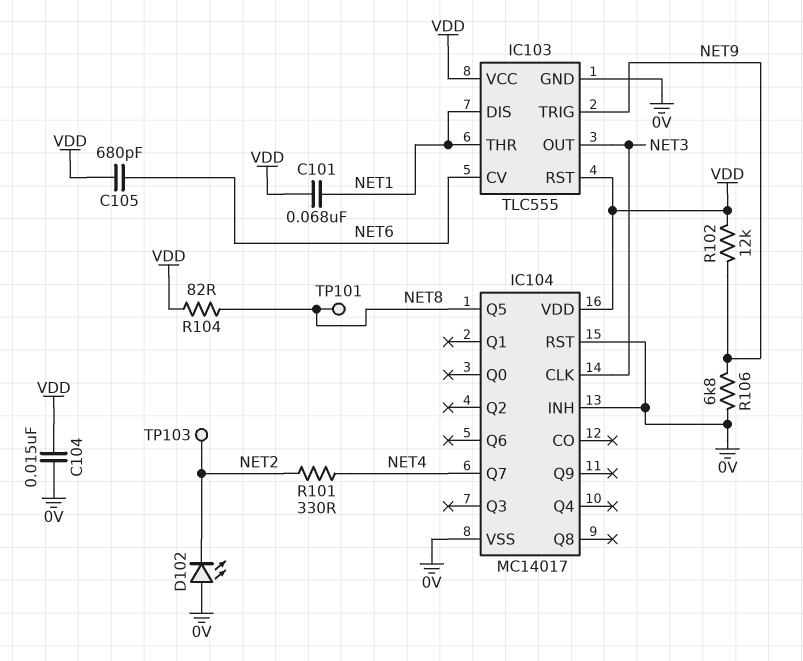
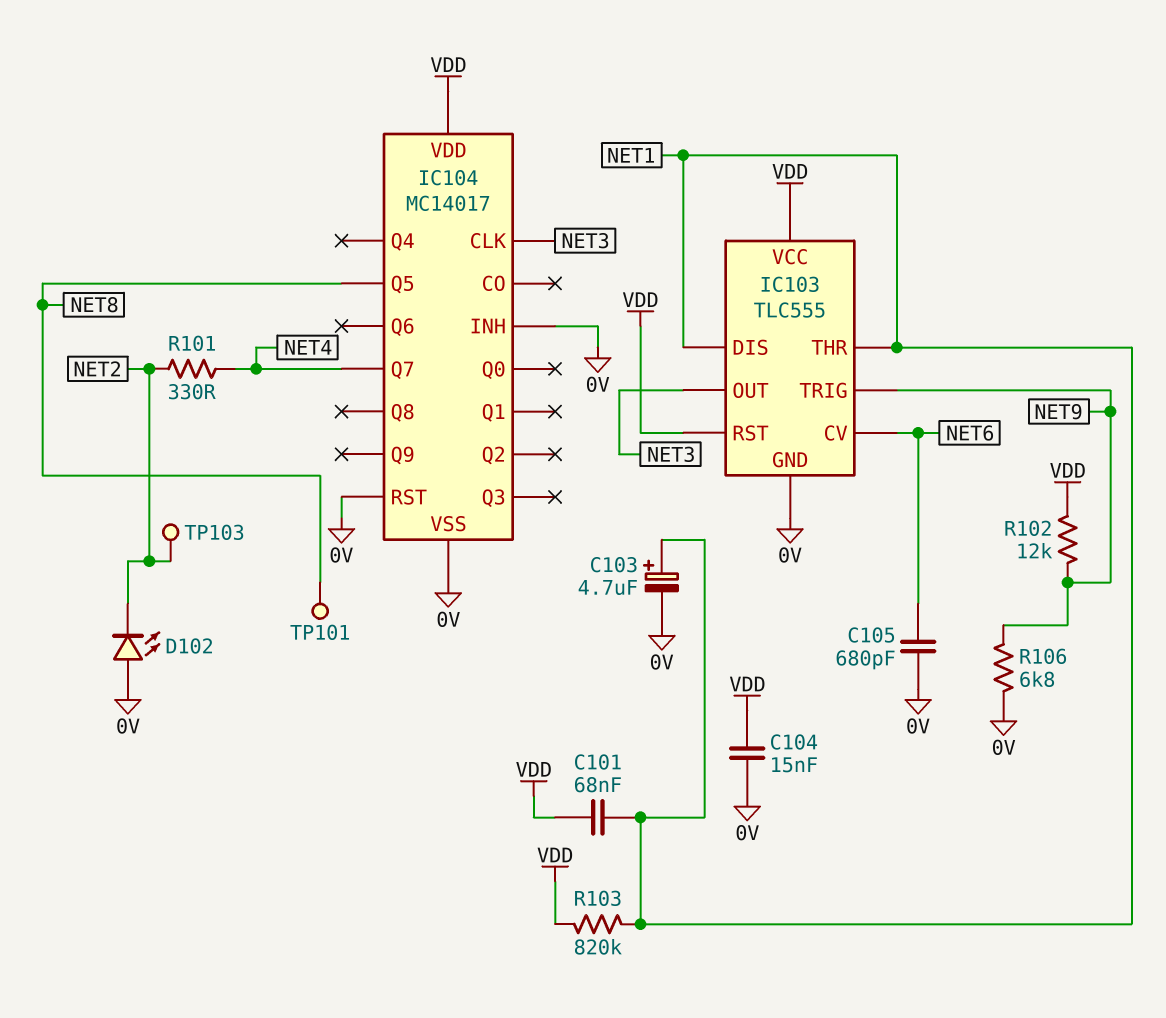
C103: none -> 4.7uF (plus NET1, minus 0V)
C105: 680pF (NET6, VDD) -> 680pF (0V, NET6)
R103: none -> 820k (NET1, VDD)
R104: 82 (NET8, VDD) -> none

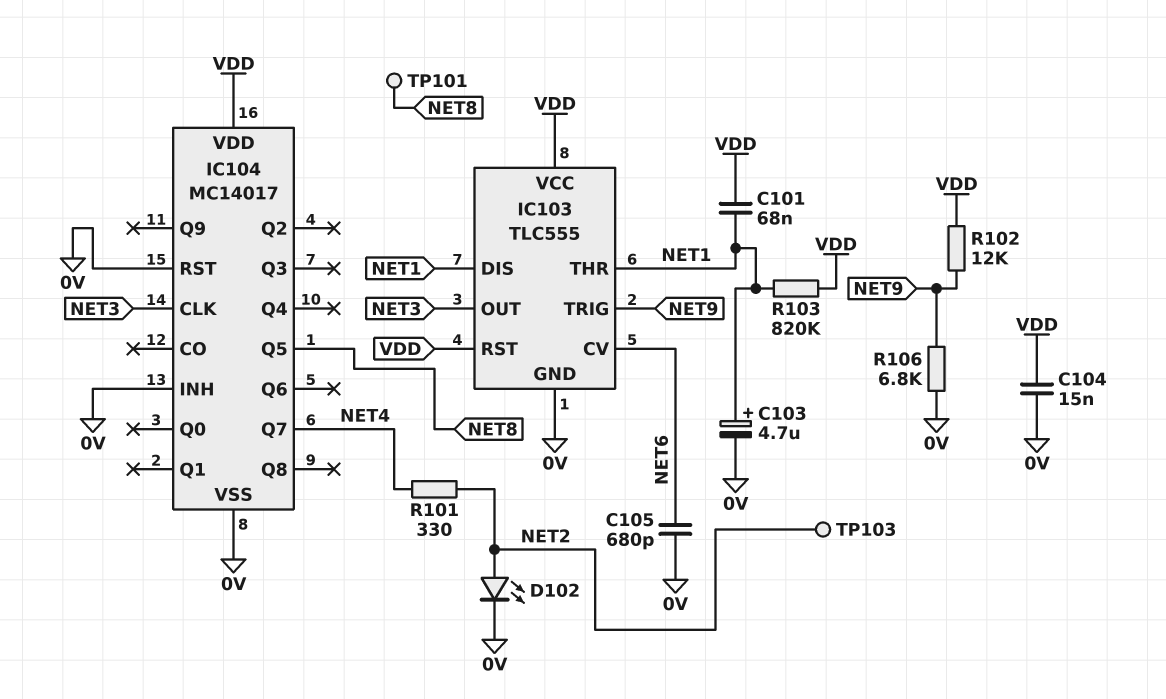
D102: LED (A 0V, K NET2) -> LED (A NET2, K 0V)

